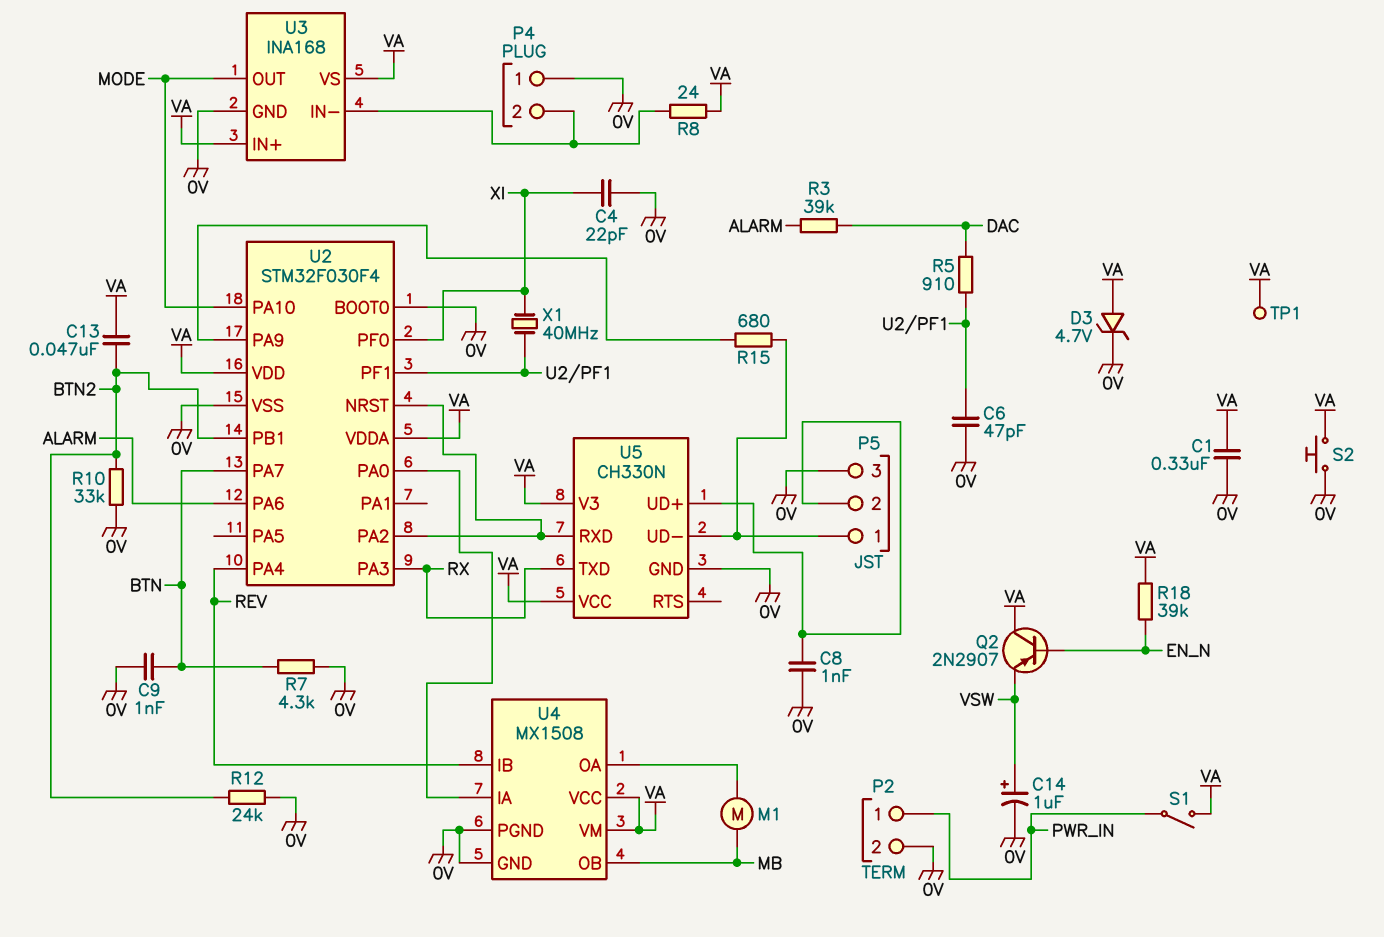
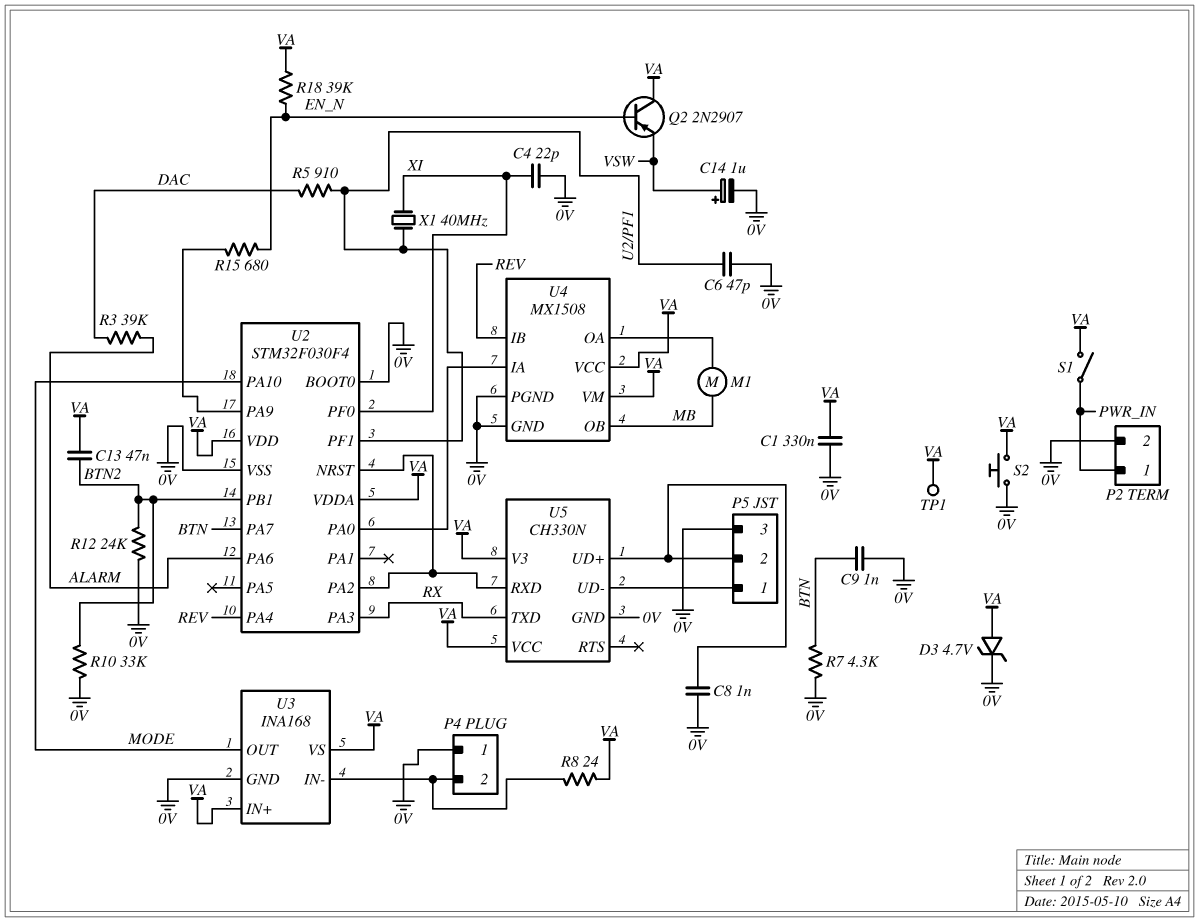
R15: 680 (P5/1, U2/PA9) -> 680 (EN_N, U2/PA9)

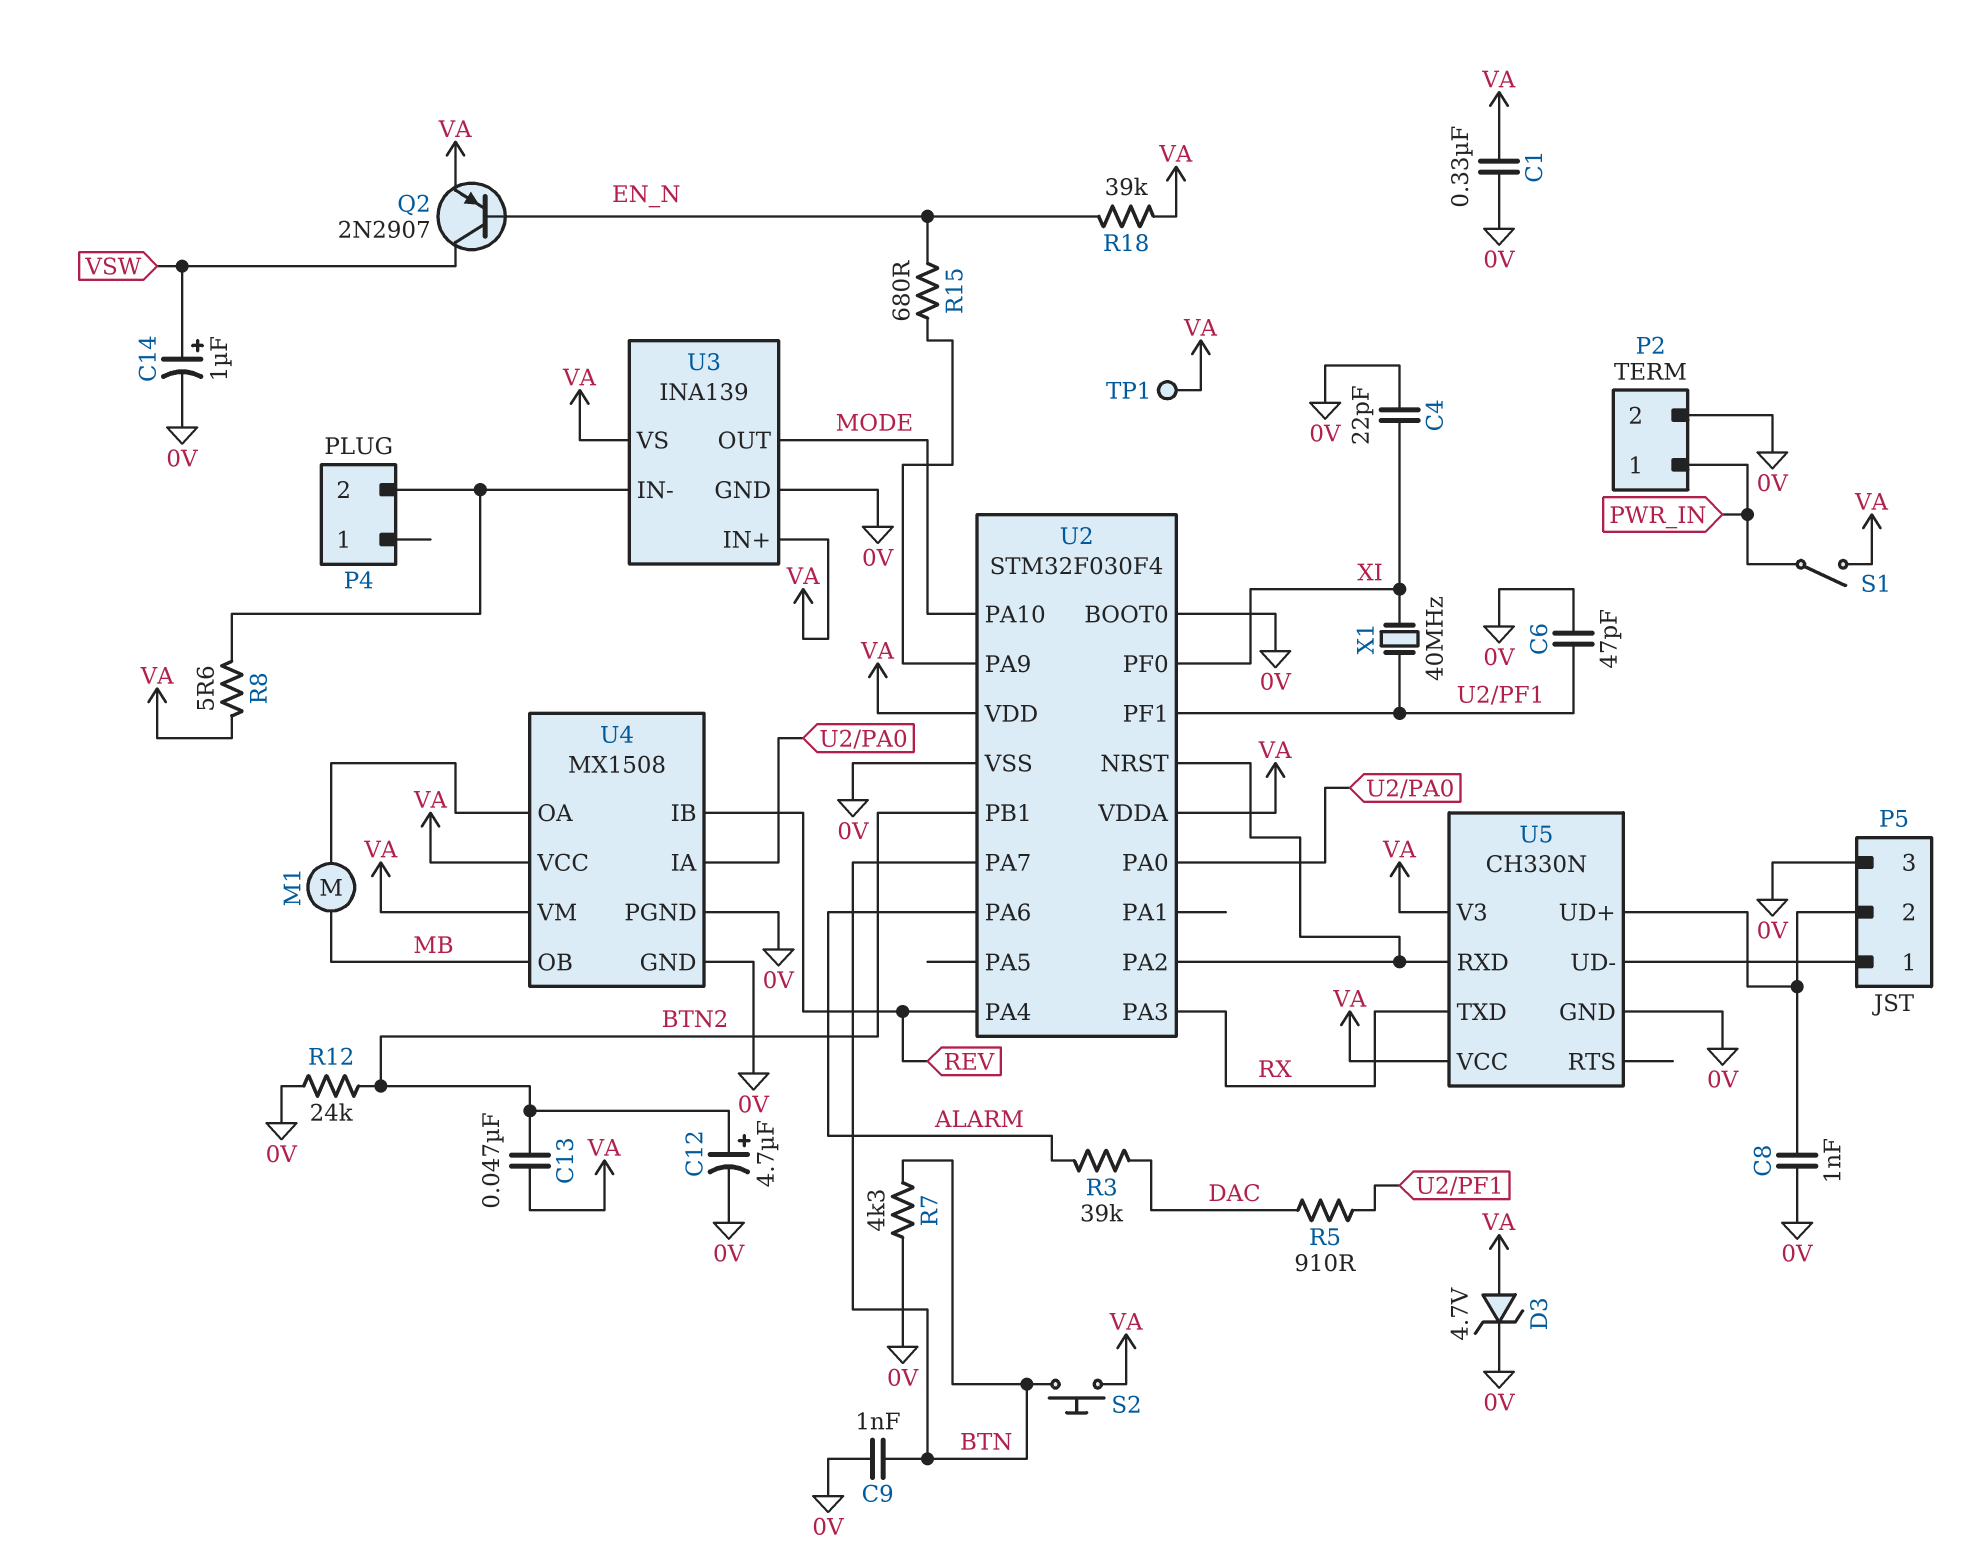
C12: none -> 4.7uF (plus BTN2, minus 0V)
P4 pin 1: 0V -> none
Q2: PNP 2N2907 (B EN_N, C VA, E VSW) -> PNP 2N2907 (B EN_N, C VSW, E VA)
R8: 24 (P4/2, VA) -> 5.6 (P4/2, VA)
R10: 33k (0V, BTN2) -> none
S2: button (0V, VA) -> button (BTN, VA)
U3: INA168 -> INA139

